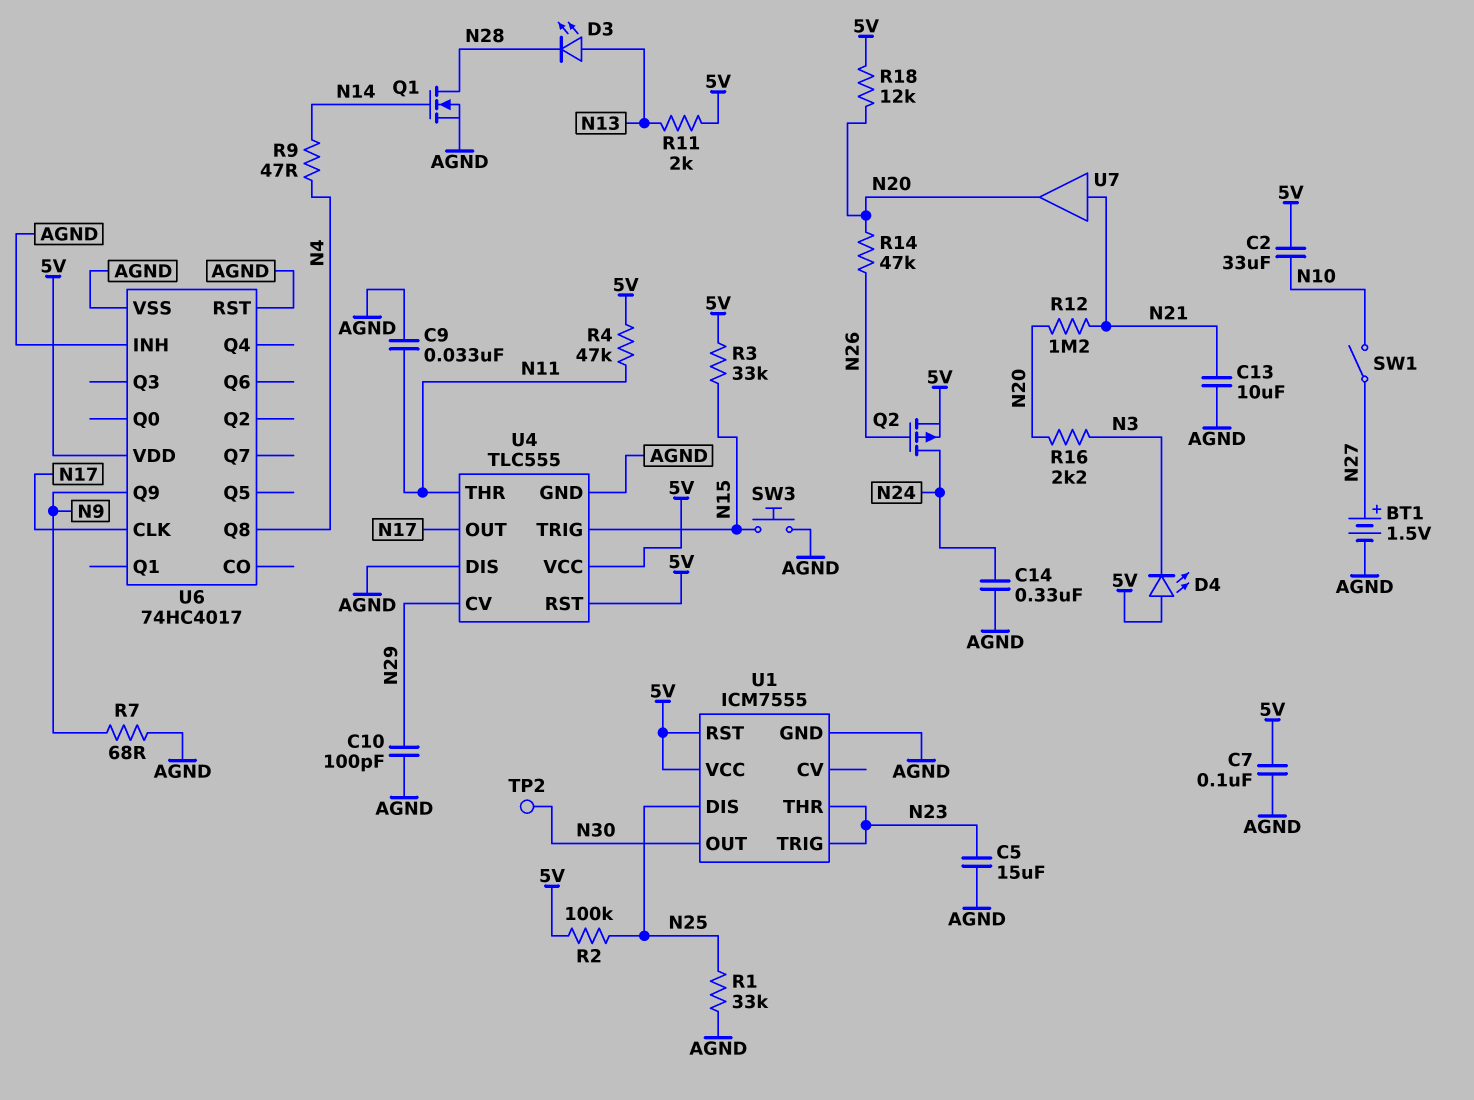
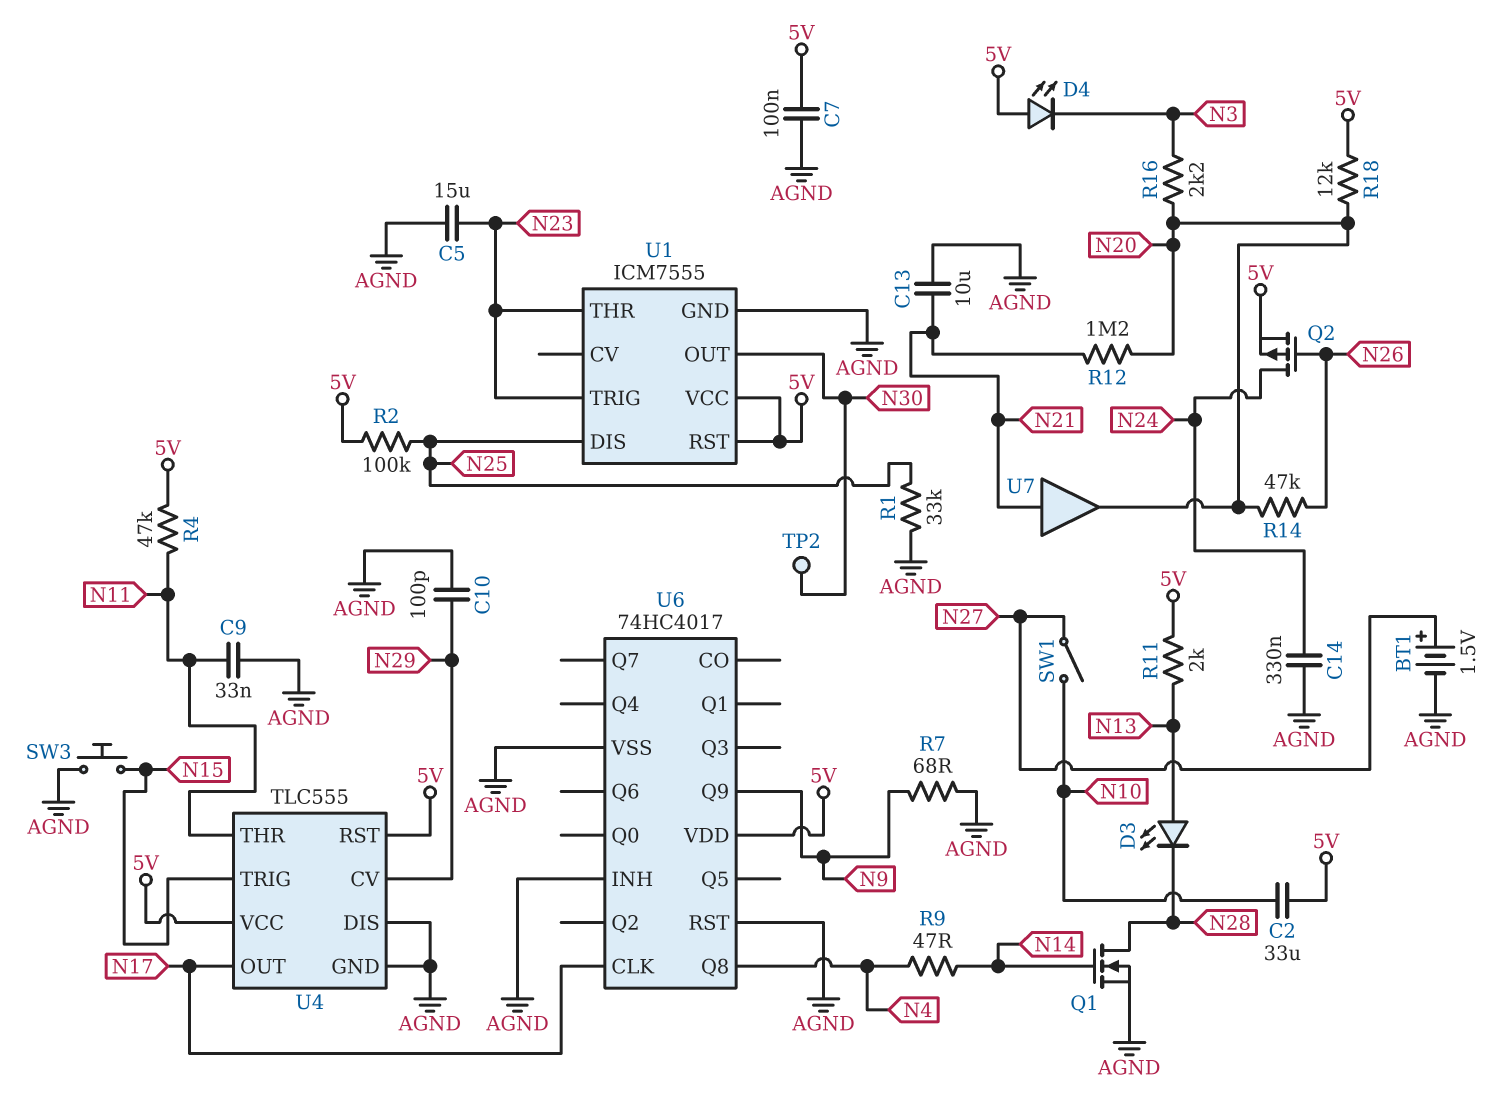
R3: 33k (5V, N15) -> none

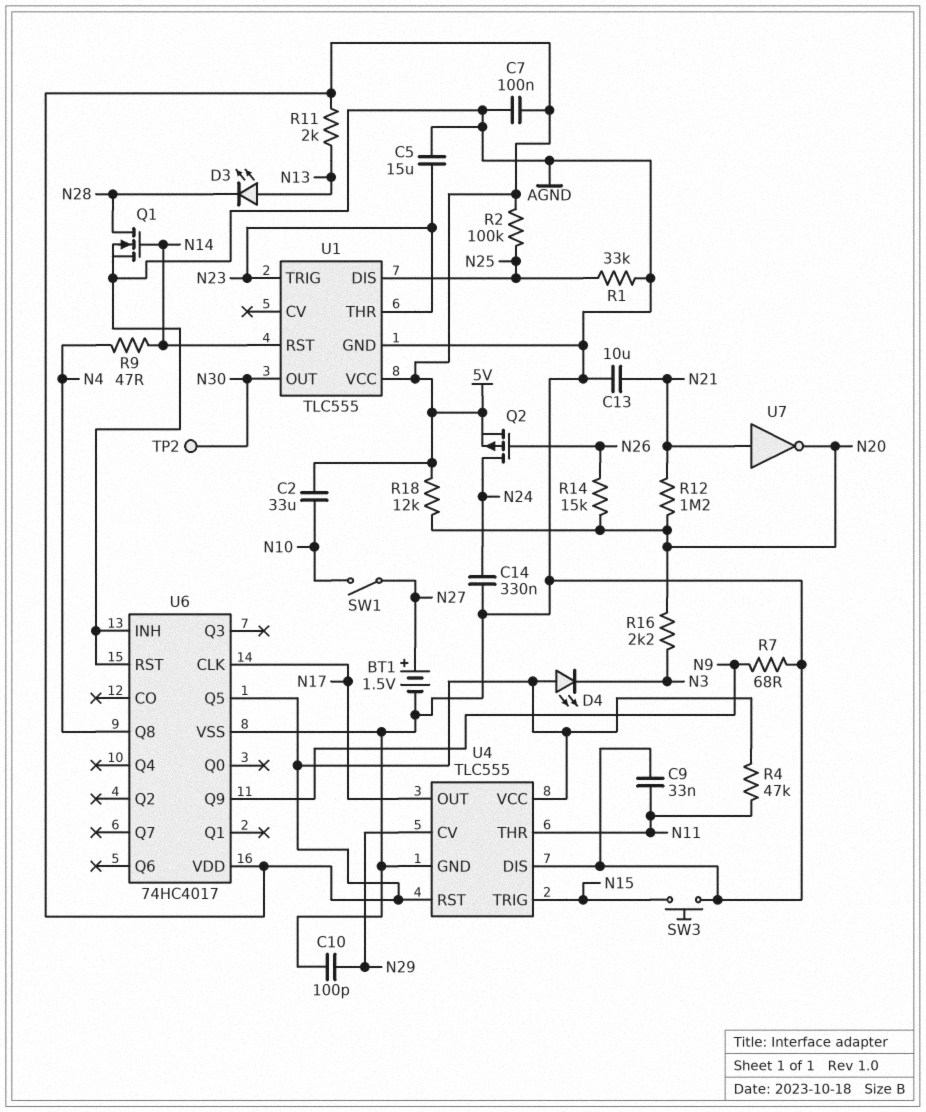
R14: 47k (N20, N26) -> 15k (N20, N26)
U1: ICM7555 -> TLC555
U1 pin RST: 5V -> N14
U6 pin Q5: none -> 5V
U7: buffer (in N21, out N20) -> NOT (in N21, out N20)

